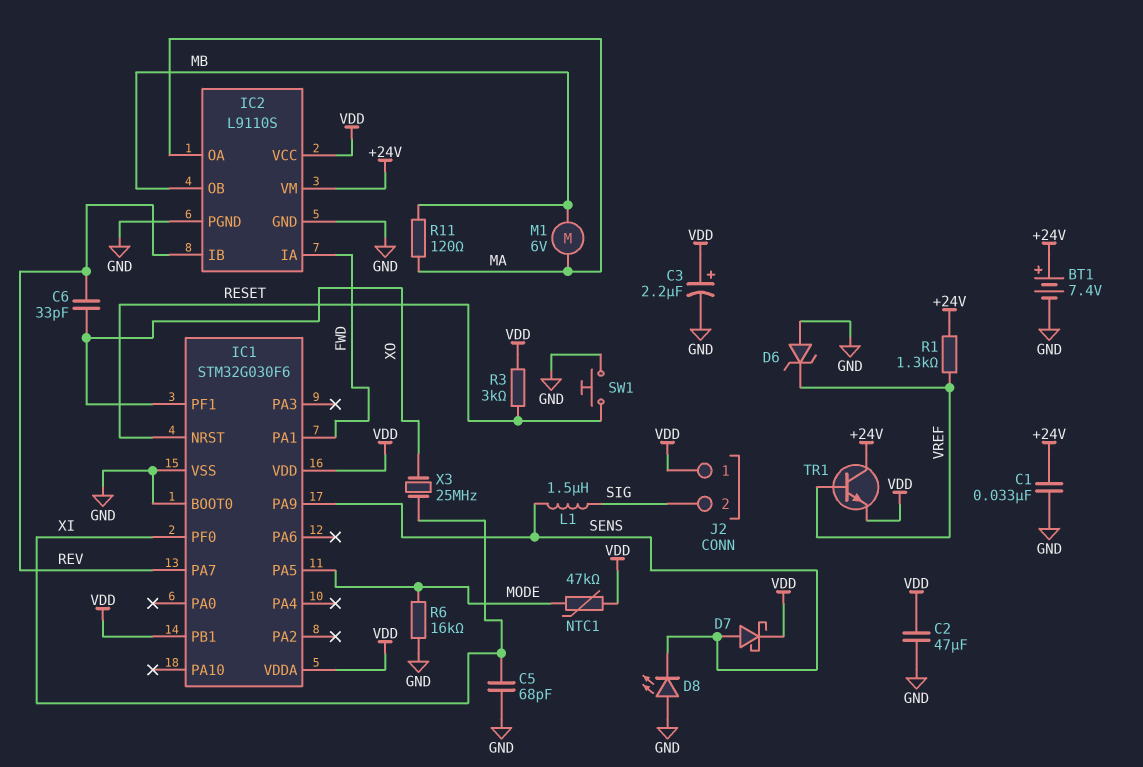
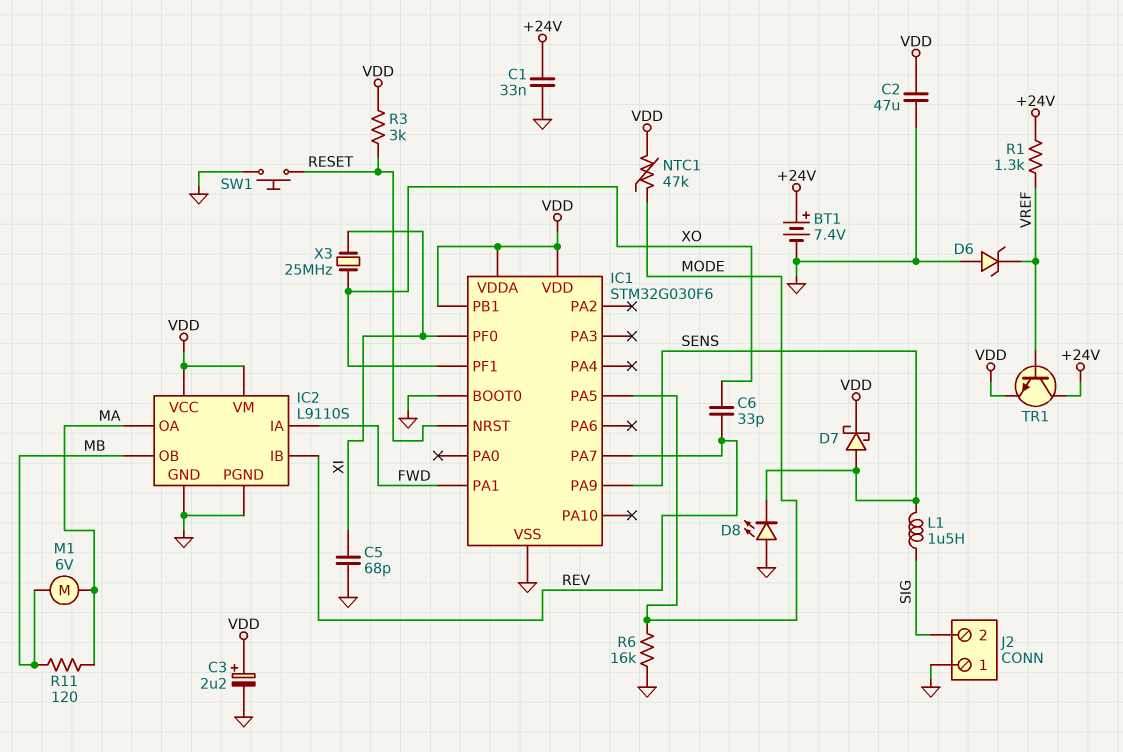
IC2 pin VM: +24V -> VDD
J2 pin 1: VDD -> GND

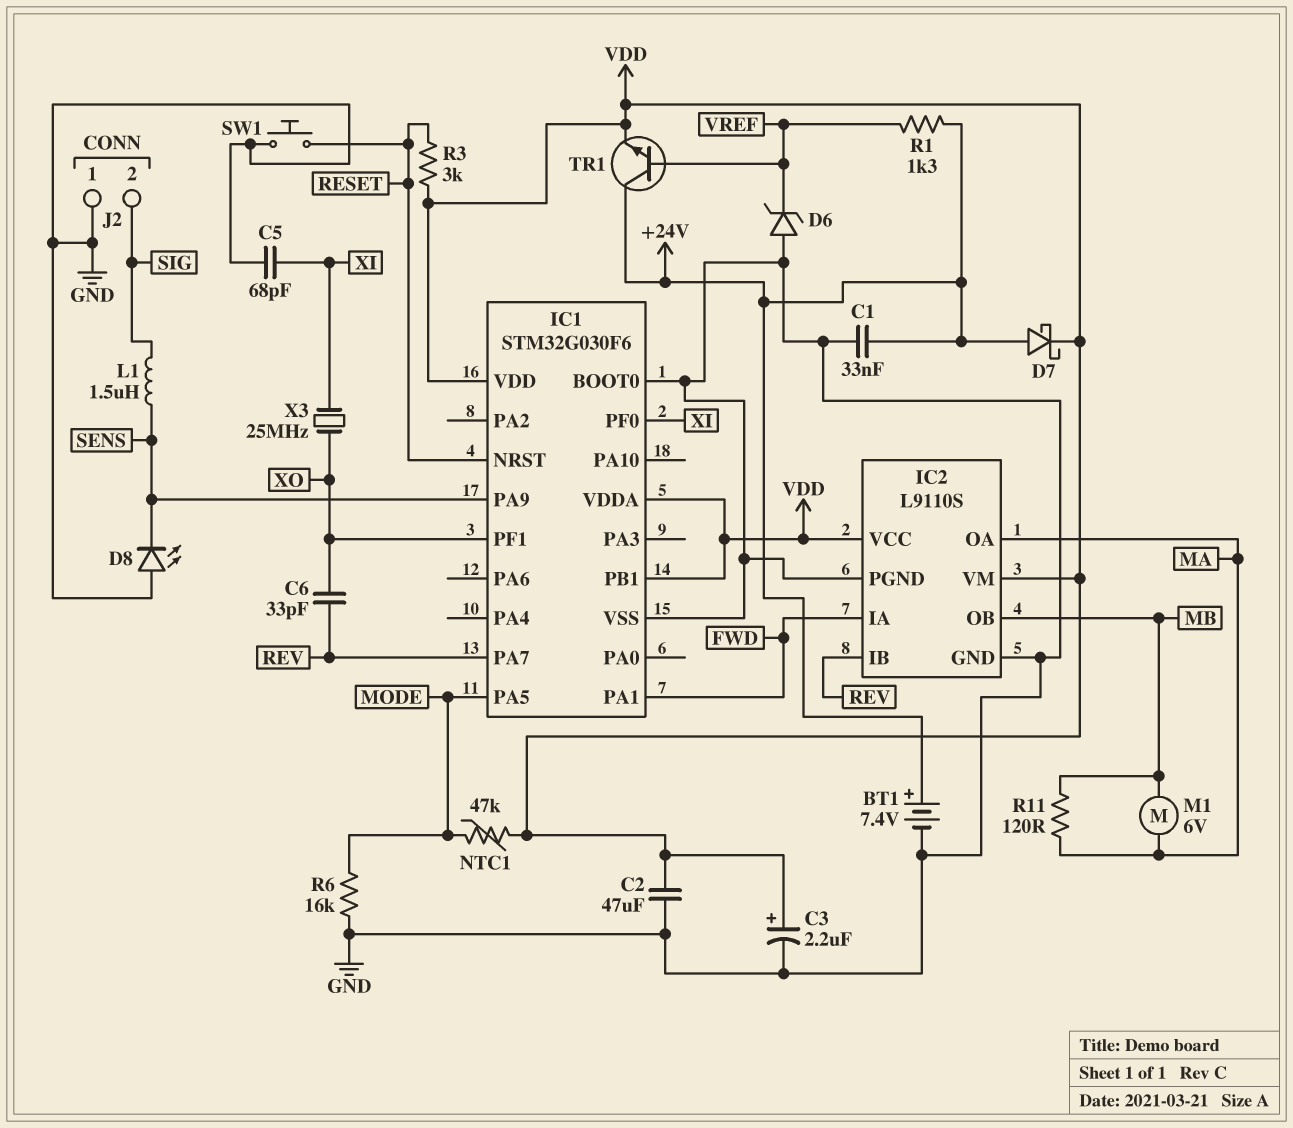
D7: schottky (A SENS, K VDD) -> schottky (A +24V, K VDD)

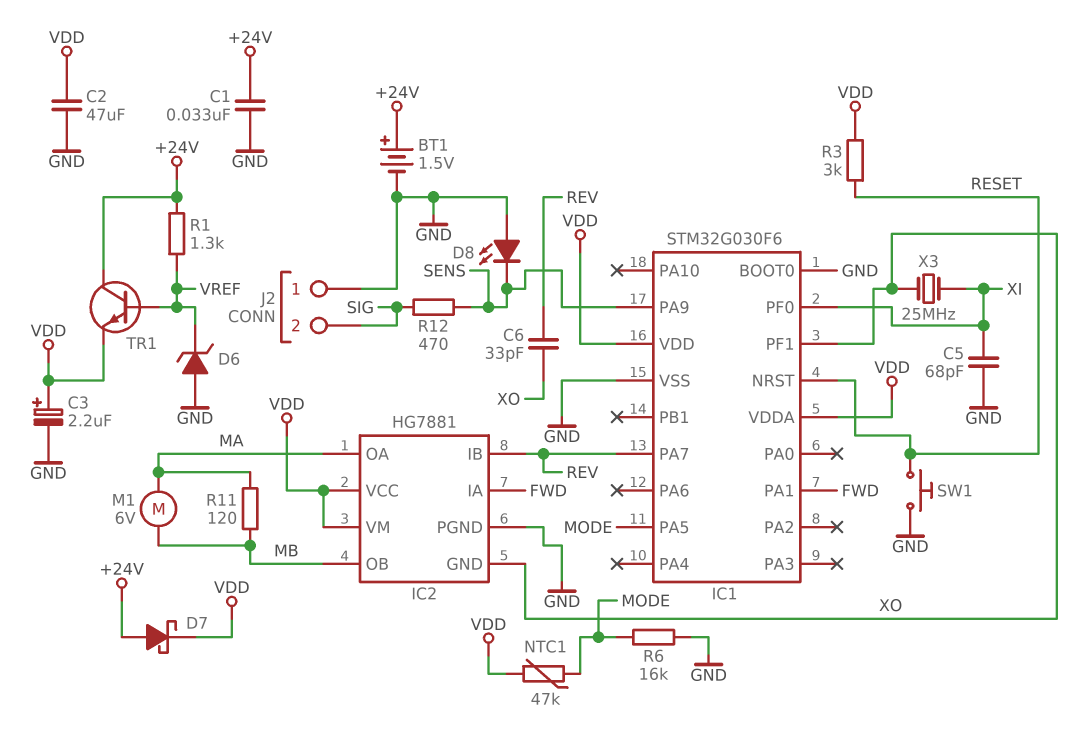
BT1: 7.4V (plus +24V, minus GND) -> 1.5V (plus +24V, minus GND)
IC1 pin PB1: VDD -> none
IC2: L9110S -> HG7881
IC2 pin GND: GND -> XO
L1: 1.5uH (SENS, SIG) -> none
R12: none -> 470 (SENS, SIG)

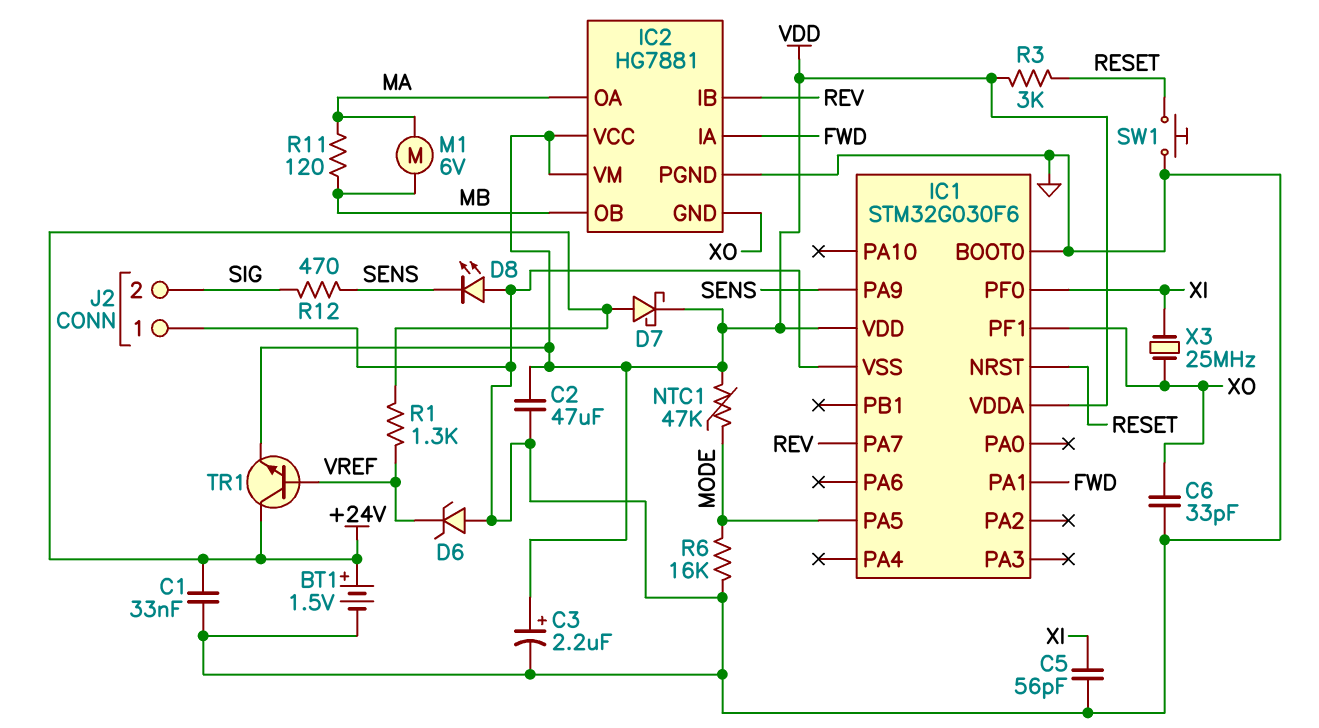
C5: 68pF (GND, XI) -> 56pF (GND, XI)
C6: 33pF (REV, XO) -> 33pF (GND, XO)

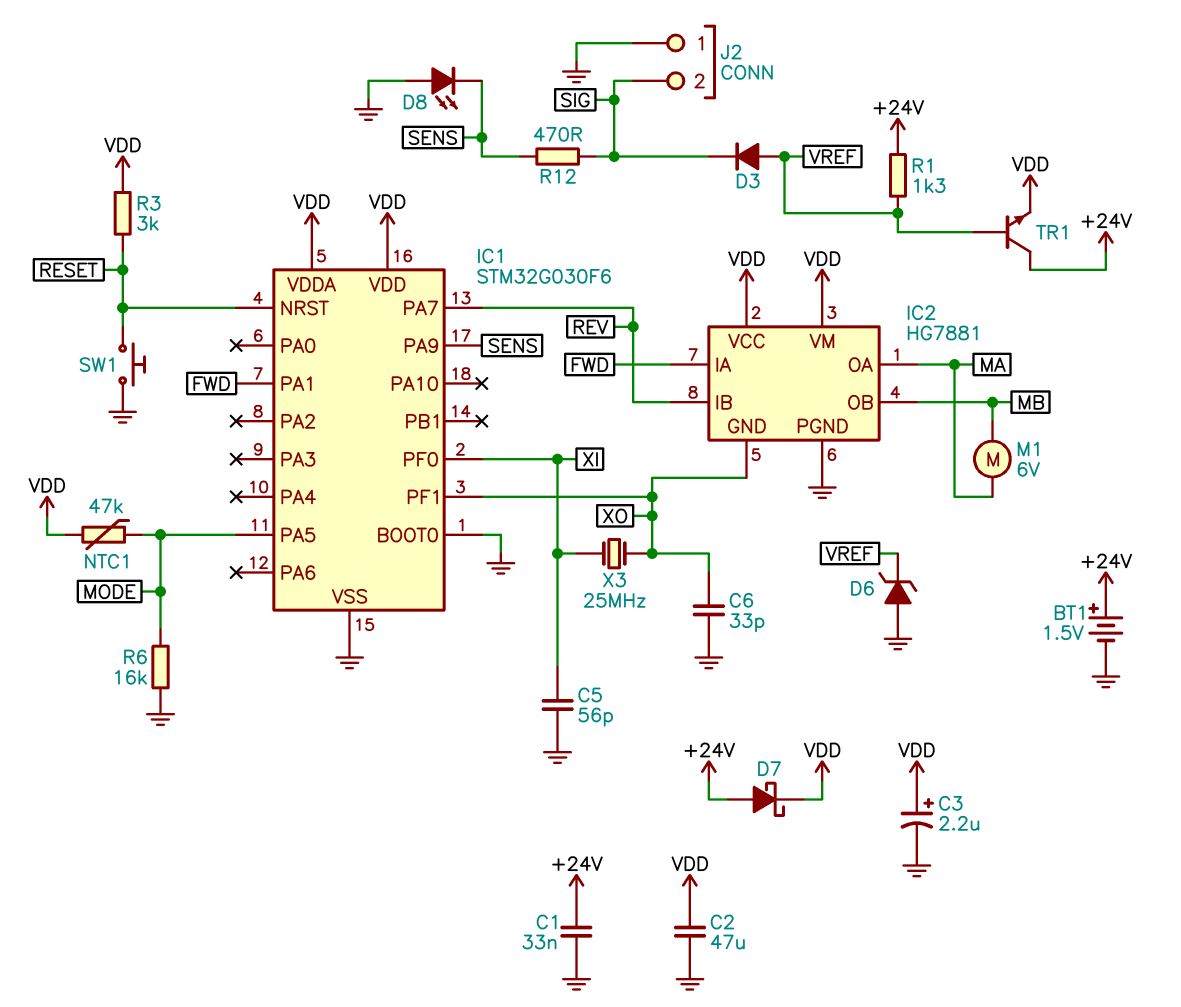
D3: none -> diode (A VREF, K SIG)
R11: 120 (MA, MB) -> none

